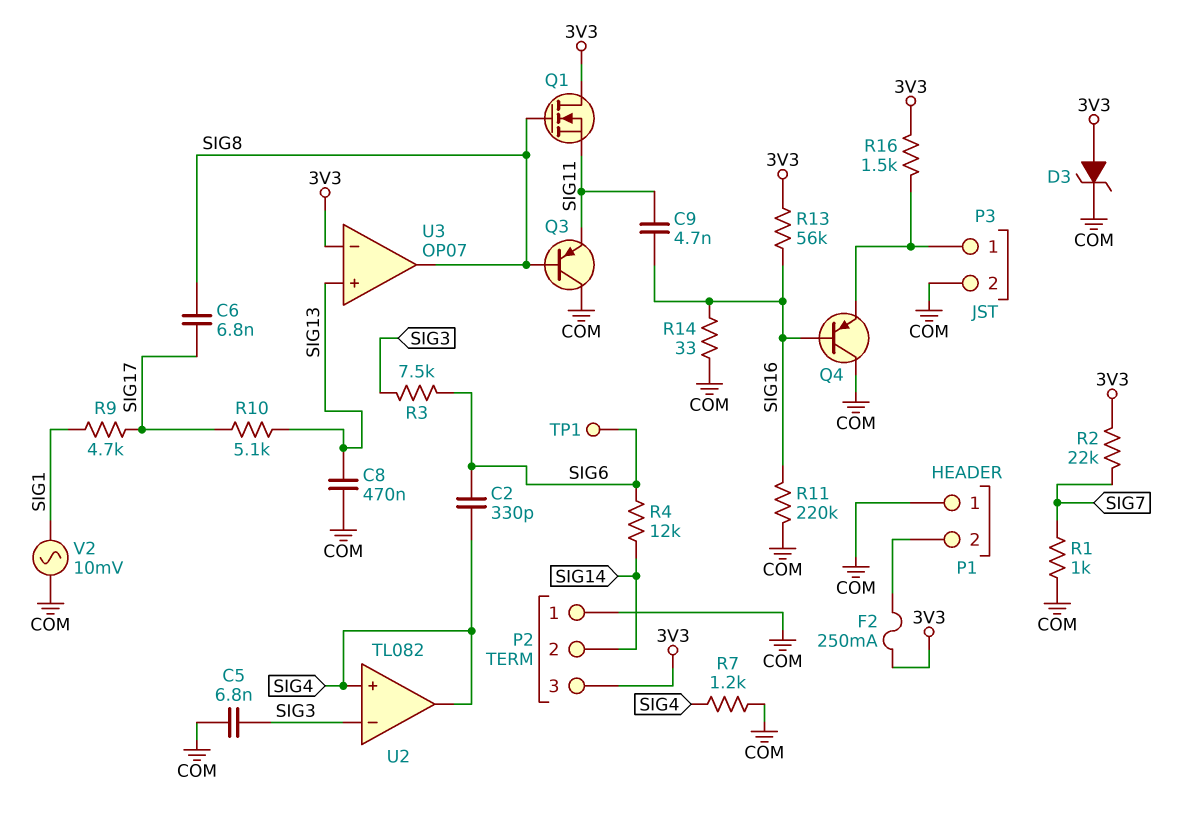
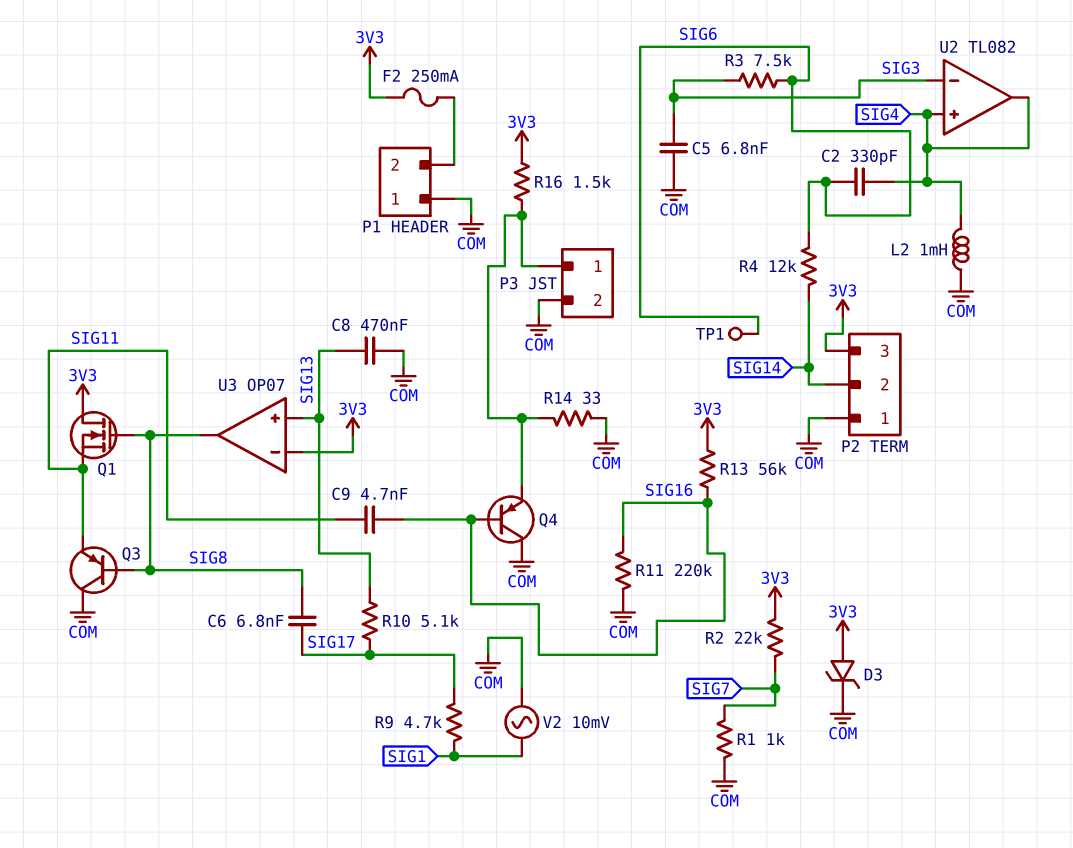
L2: none -> 1mH (COM, SIG4)
R7: 1.2k (COM, SIG4) -> none
R14: 33 (COM, SIG16) -> 33 (COM, P3/1)

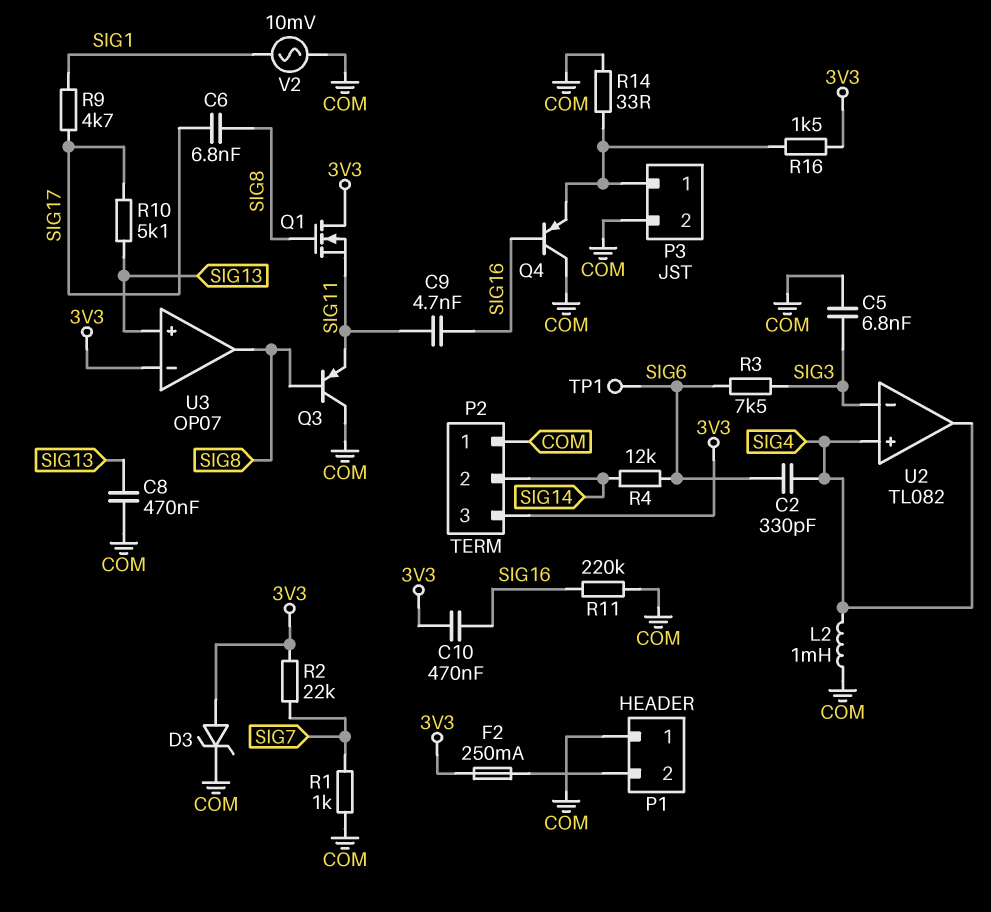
C10: none -> 470nF (3V3, SIG16)
R13: 56k (3V3, SIG16) -> none

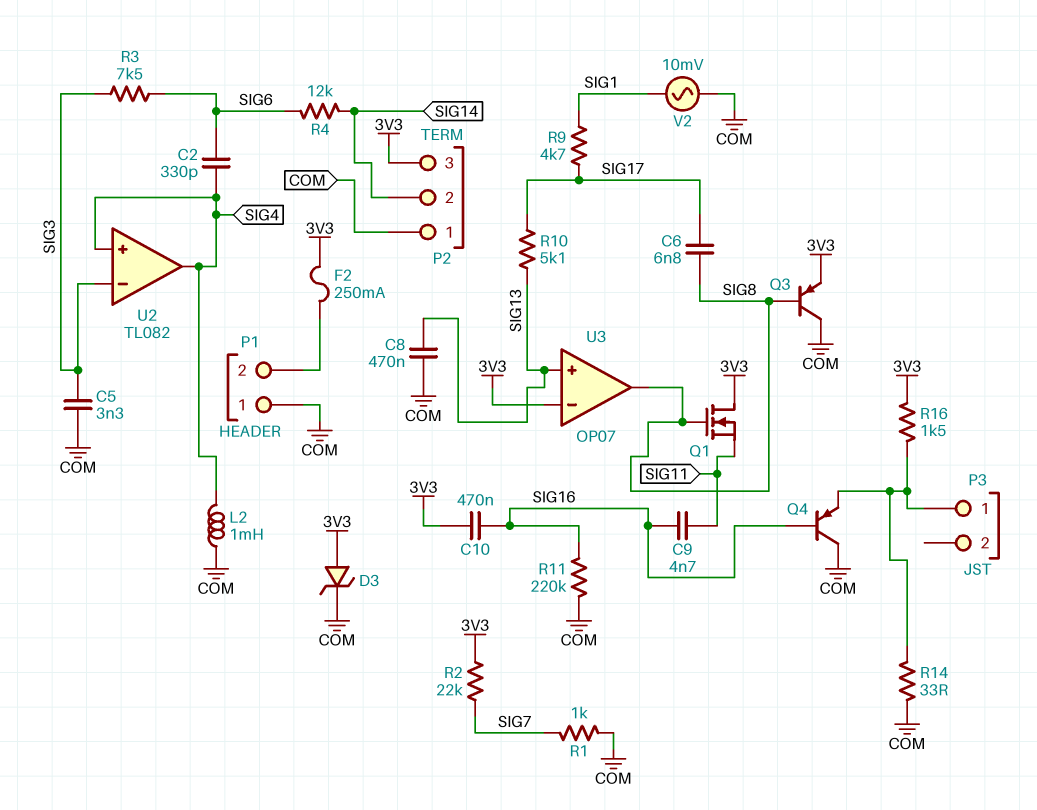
C5: 6.8nF (COM, SIG3) -> 3.3nF (COM, SIG3)
P3 pin 2: COM -> none
Q3: PNP (B SIG8, C COM, E SIG11) -> PNP (B SIG8, C COM, E 3V3)
TP1: test point (SIG6) -> none

